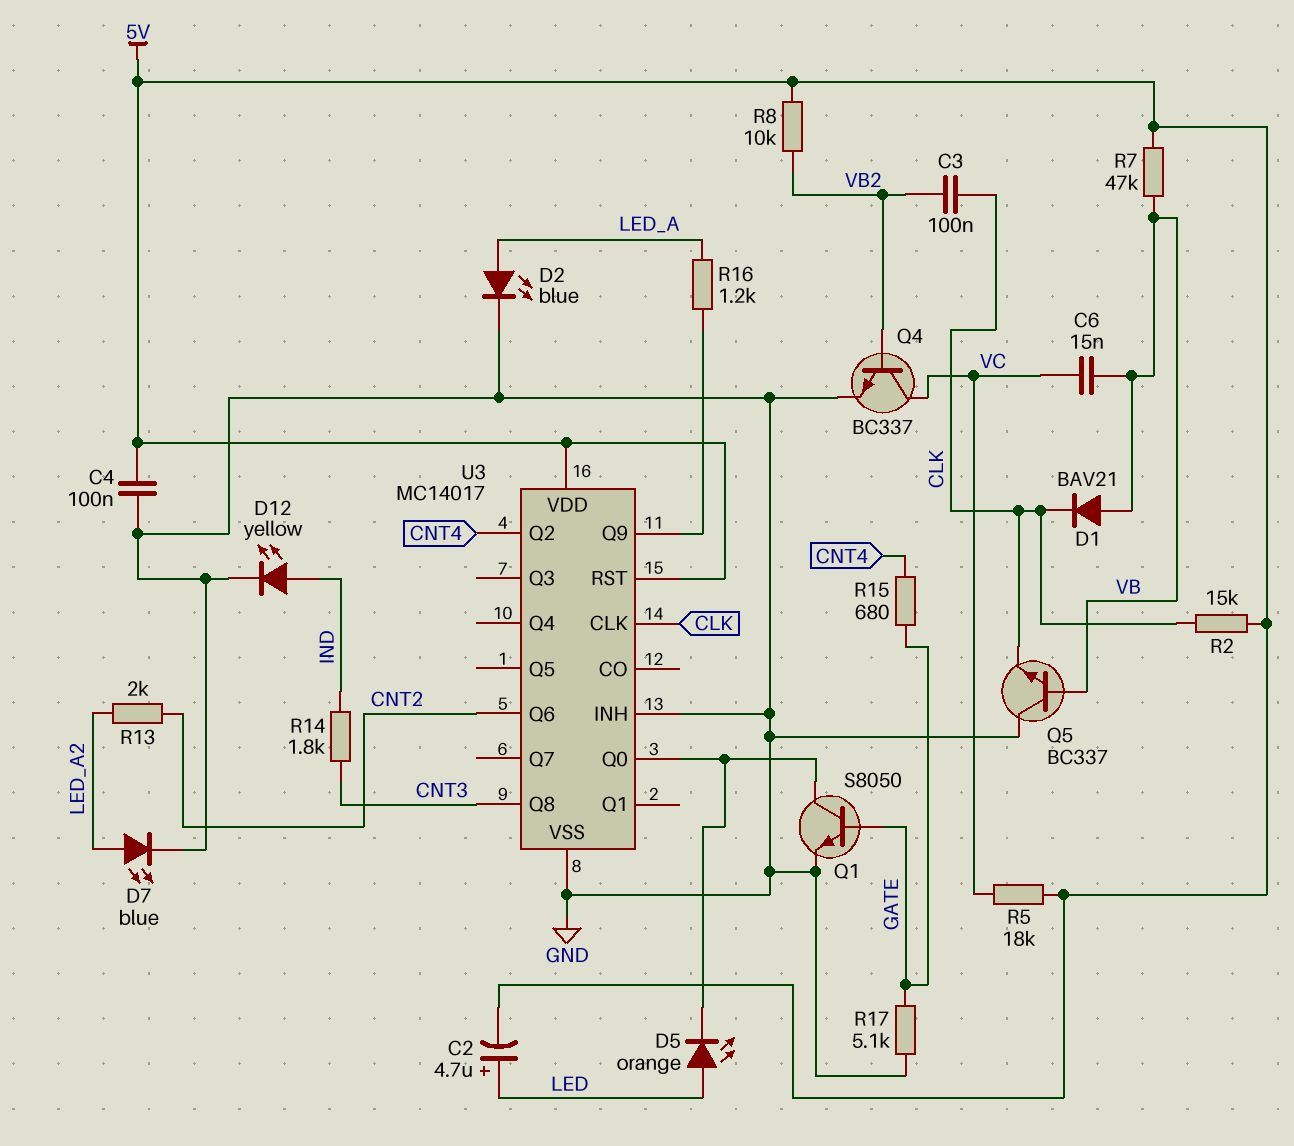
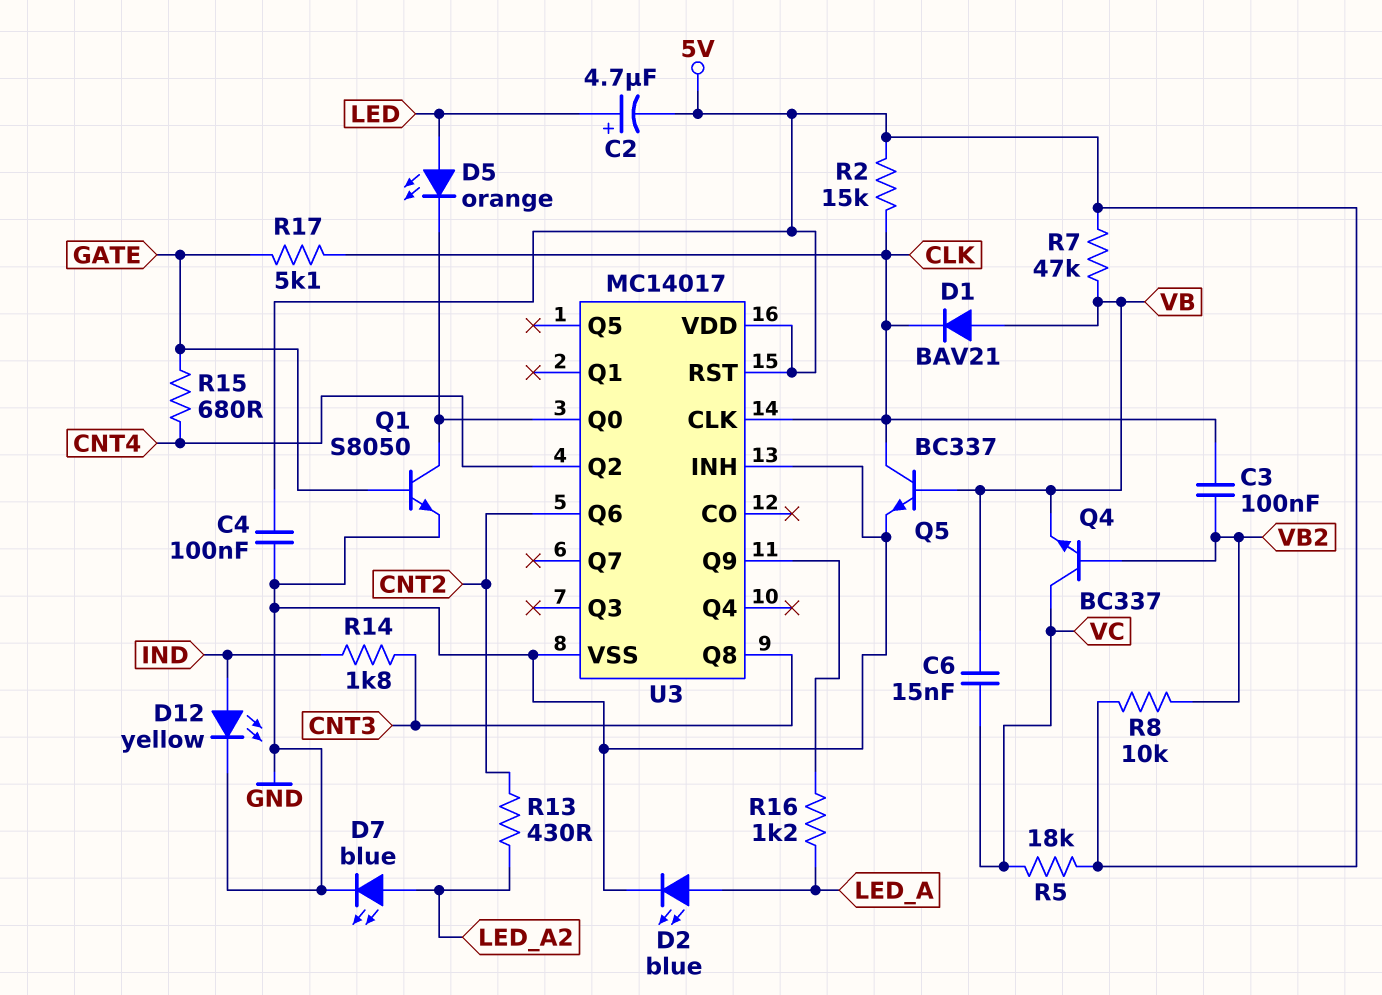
Q4: NPN BC337 (B VB2, C VC, E GND) -> NPN BC337 (B VB2, C VC, E VB)
Q5: NPN BC337 (B VB, C GND, E CLK) -> NPN BC337 (B VB, C CLK, E GND)
R13: 2k (CNT2, LED_A2) -> 430 (CNT2, LED_A2)
R17: 5.1k (GATE, GND) -> 5.1k (CLK, GATE)

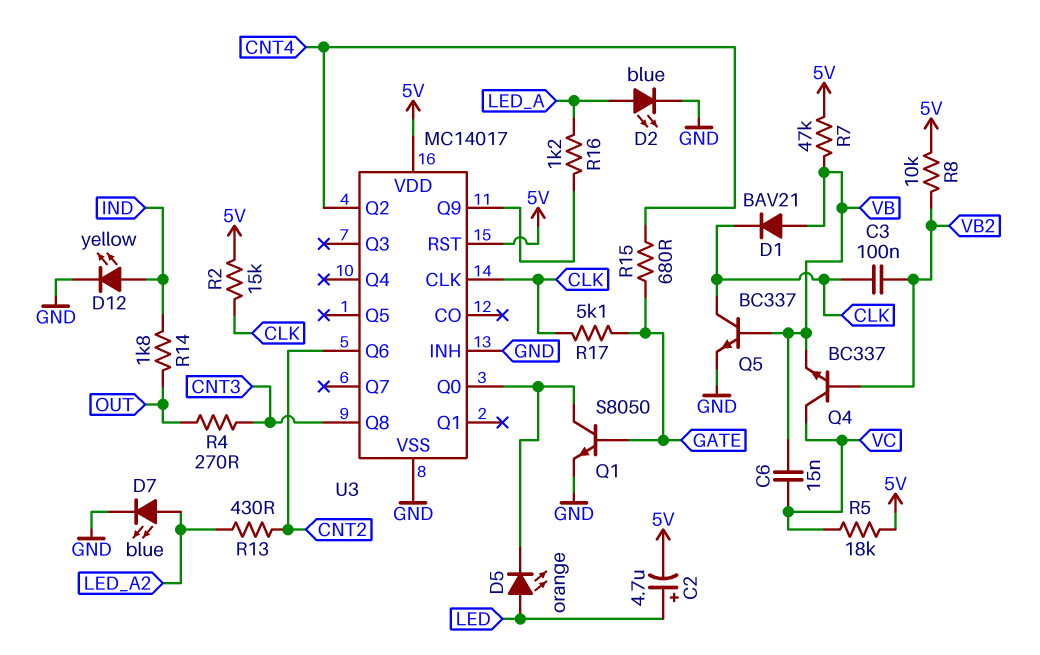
C4: 100nF (5V, GND) -> none
R4: none -> 270 (CNT3, OUT)
R14: 1.8k (CNT3, IND) -> 1.8k (IND, OUT)

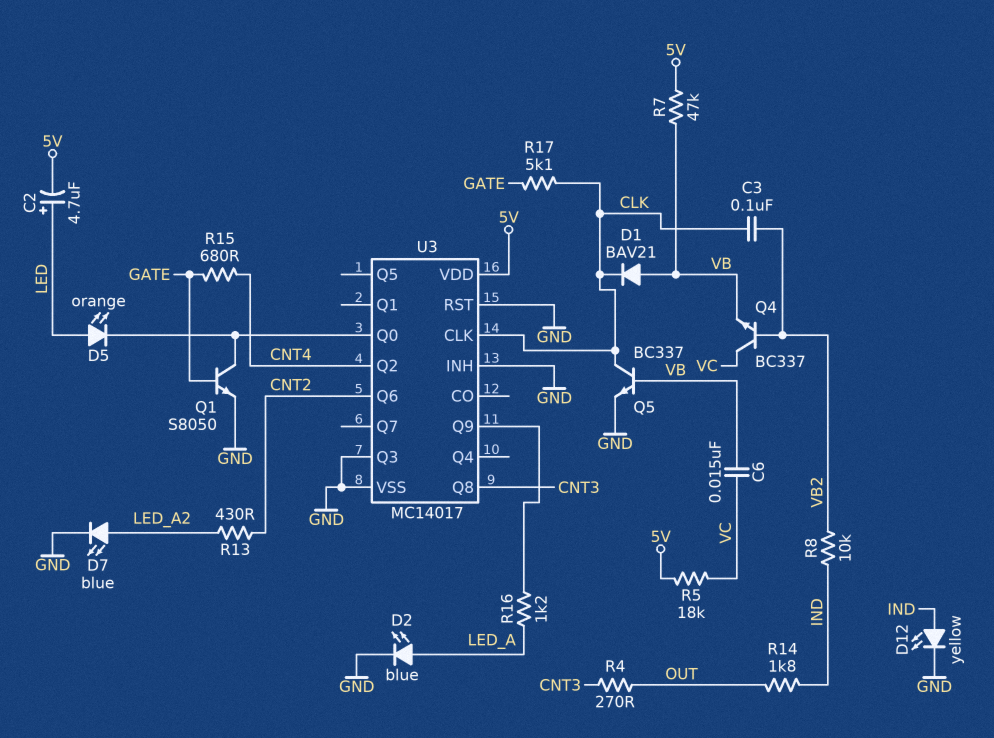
R2: 15k (5V, CLK) -> none
R8: 10k (5V, VB2) -> 10k (IND, VB2)
U3 pin Q3: none -> GND
U3 pin RST: 5V -> GND

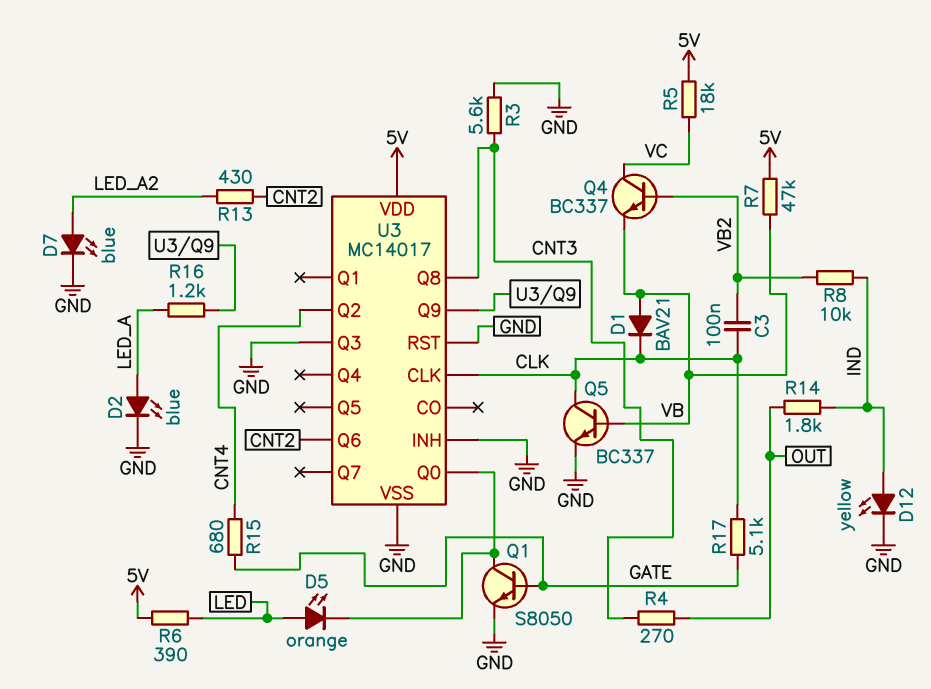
C2: 4.7uF (plus LED, minus 5V) -> none
C6: 15nF (VB, VC) -> none
R3: none -> 5.6k (CNT3, GND)
R6: none -> 390 (5V, LED)

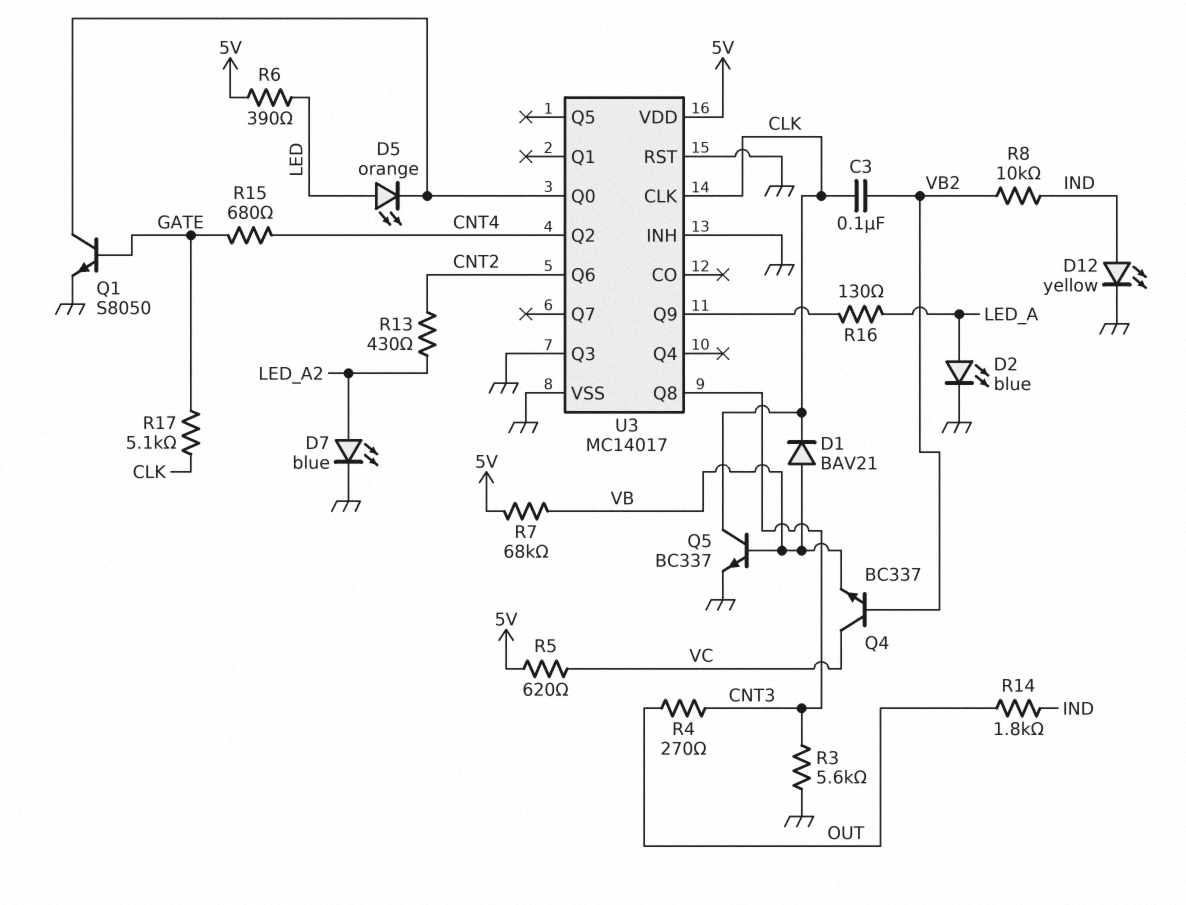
R5: 18k (5V, VC) -> 620 (5V, VC)
R7: 47k (5V, VB) -> 68k (5V, VB)
R16: 1.2k (LED_A, U3/Q9) -> 130 (LED_A, U3/Q9)

